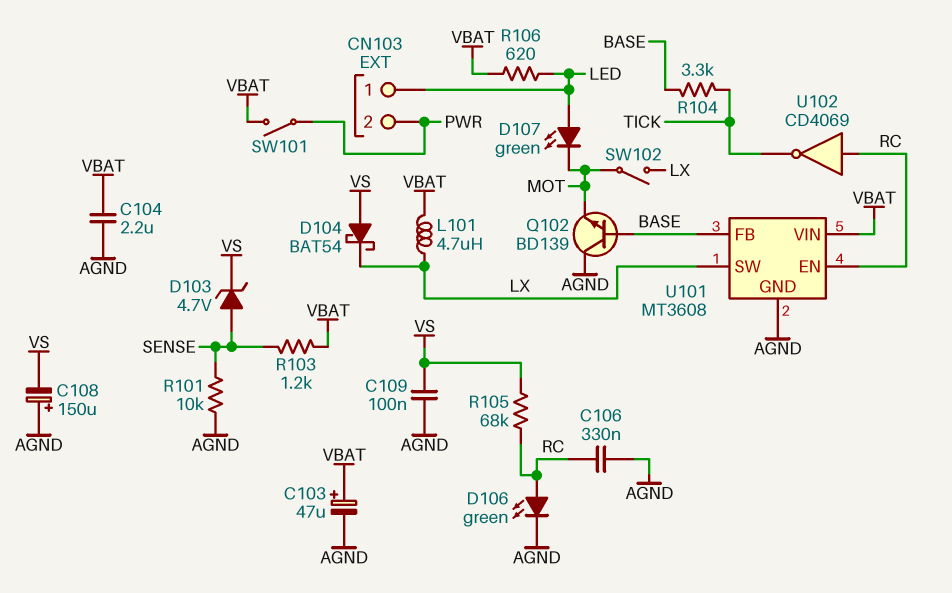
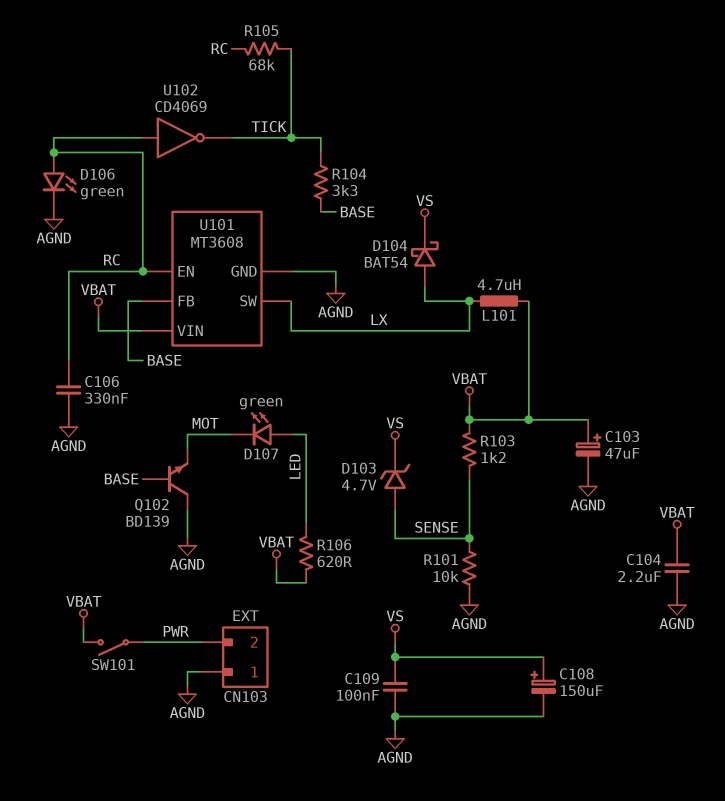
C108: 150uF (plus AGND, minus VS) -> 150uF (plus VS, minus AGND)
CN103 pin 1: LED -> AGND
D104: schottky BAT54 (A VS, K LX) -> schottky BAT54 (A LX, K VS)
R105: 68k (RC, VS) -> 68k (RC, TICK)
SW102: switch (LX, MOT) -> none

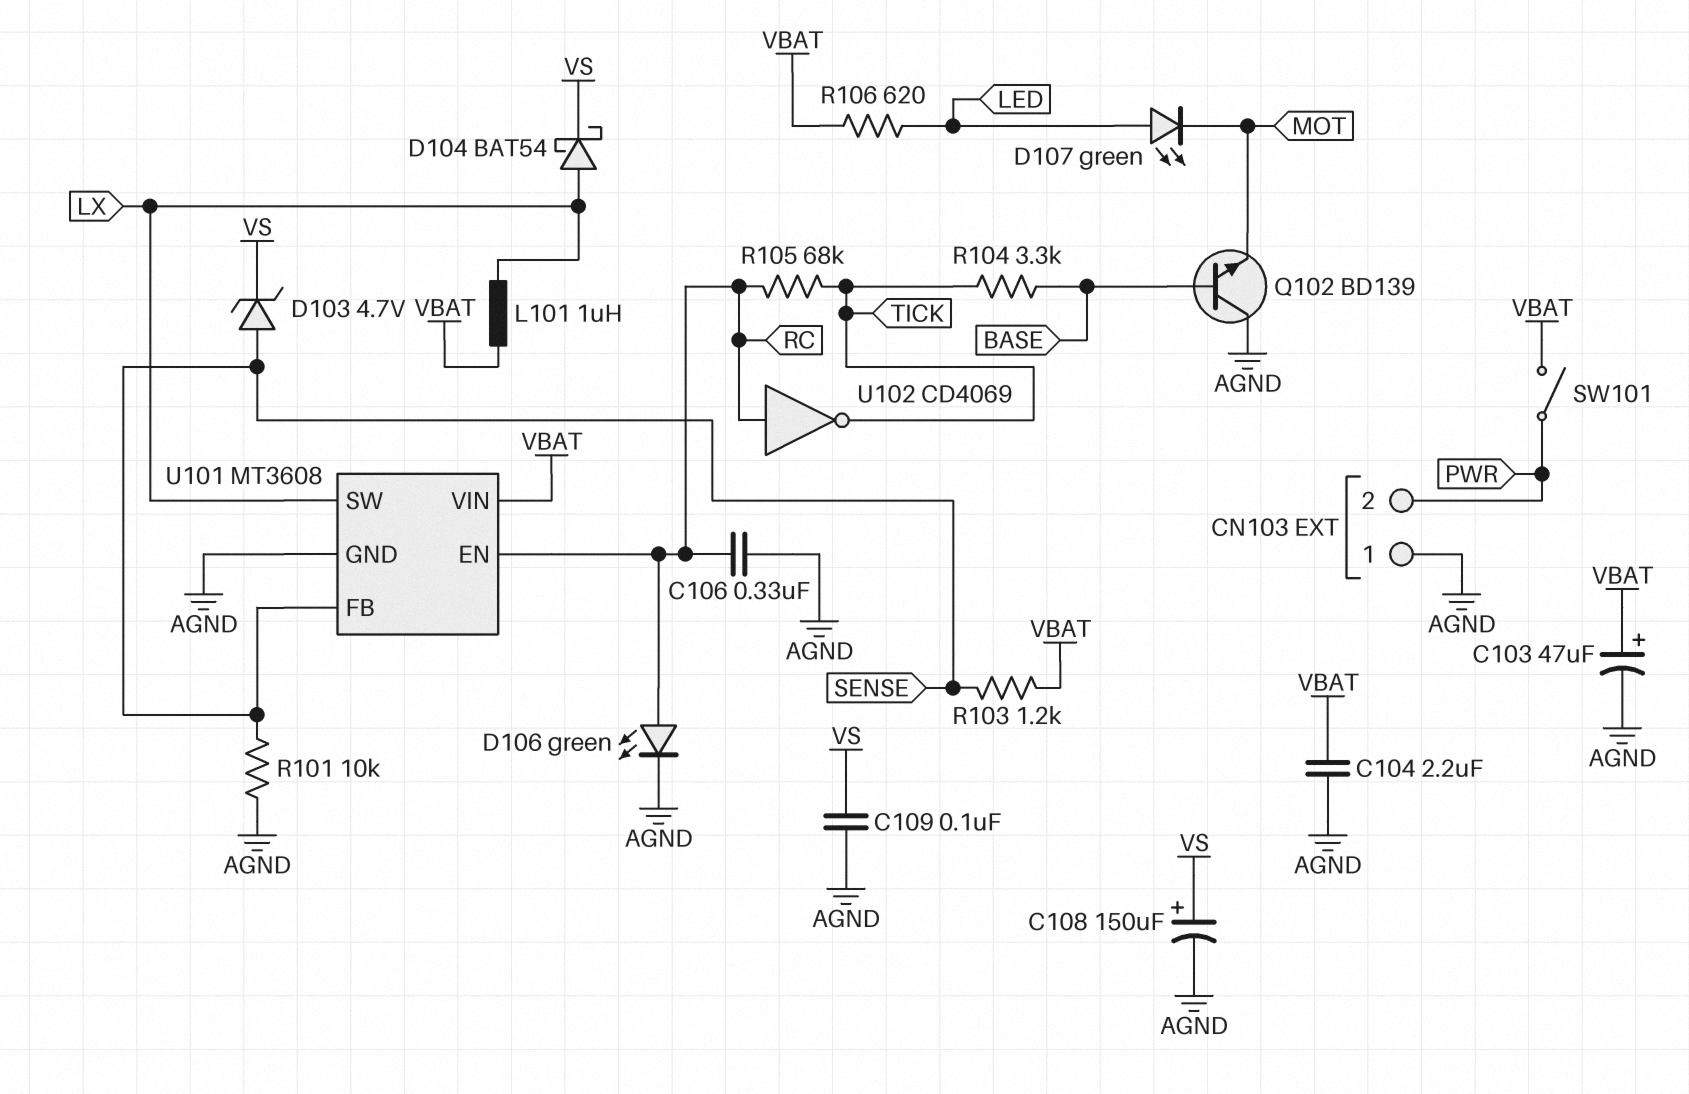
L101: 4.7uH (LX, VBAT) -> 1uH (LX, VBAT)
U101 pin FB: BASE -> SENSE

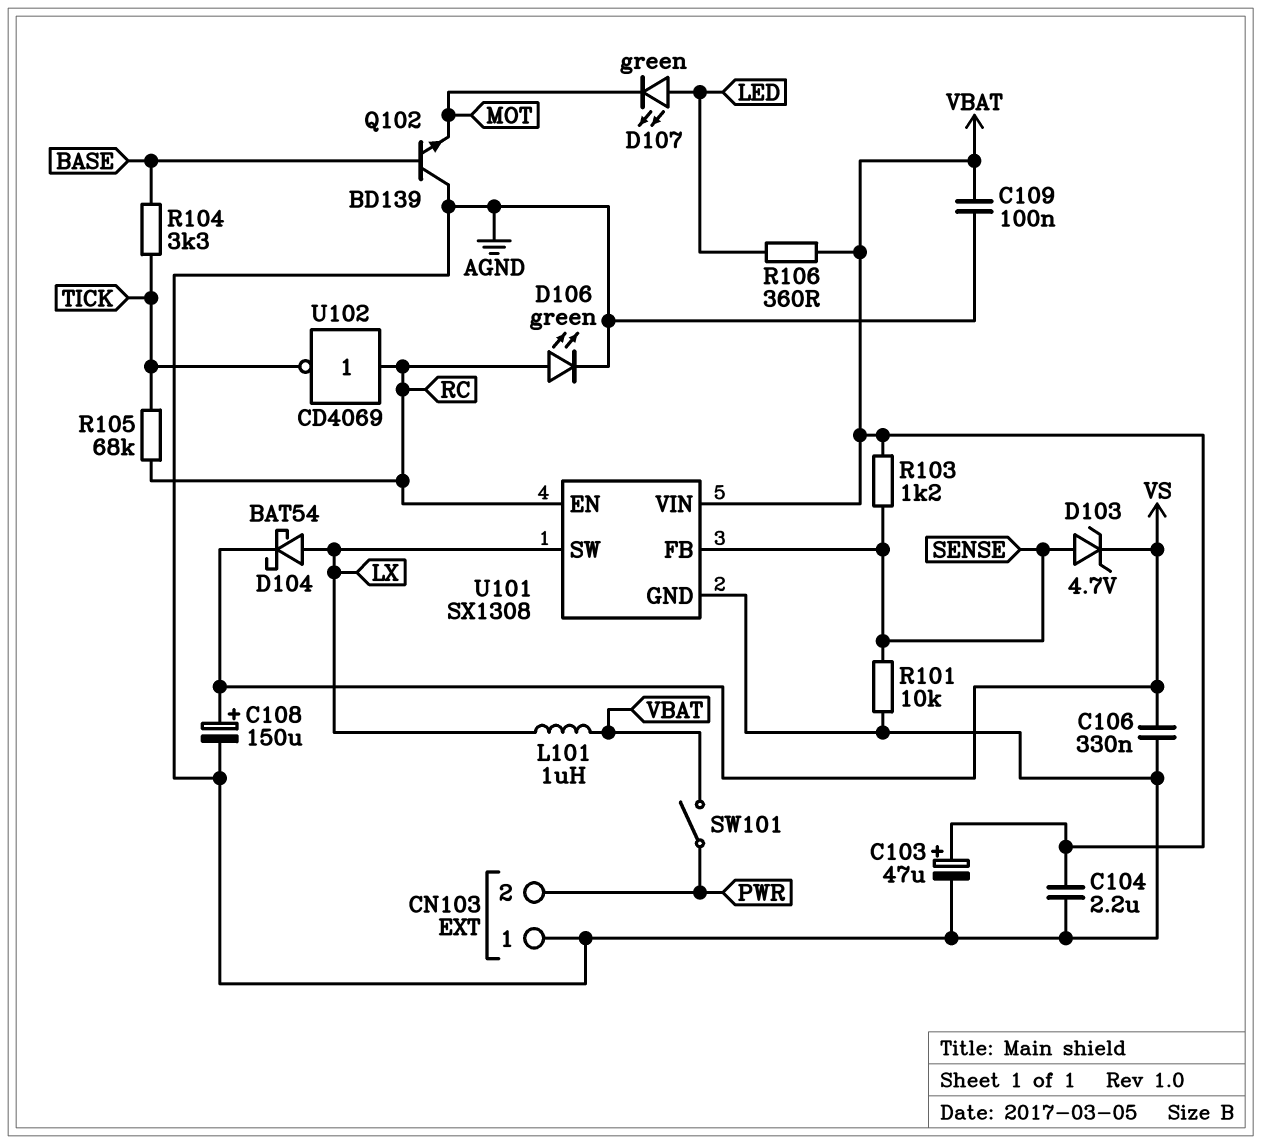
C106: 330nF (AGND, RC) -> 330nF (AGND, VS)
C109: 100nF (AGND, VS) -> 100nF (AGND, VBAT)
R106: 620 (LED, VBAT) -> 360 (LED, VBAT)
U101: MT3608 -> SX1308

